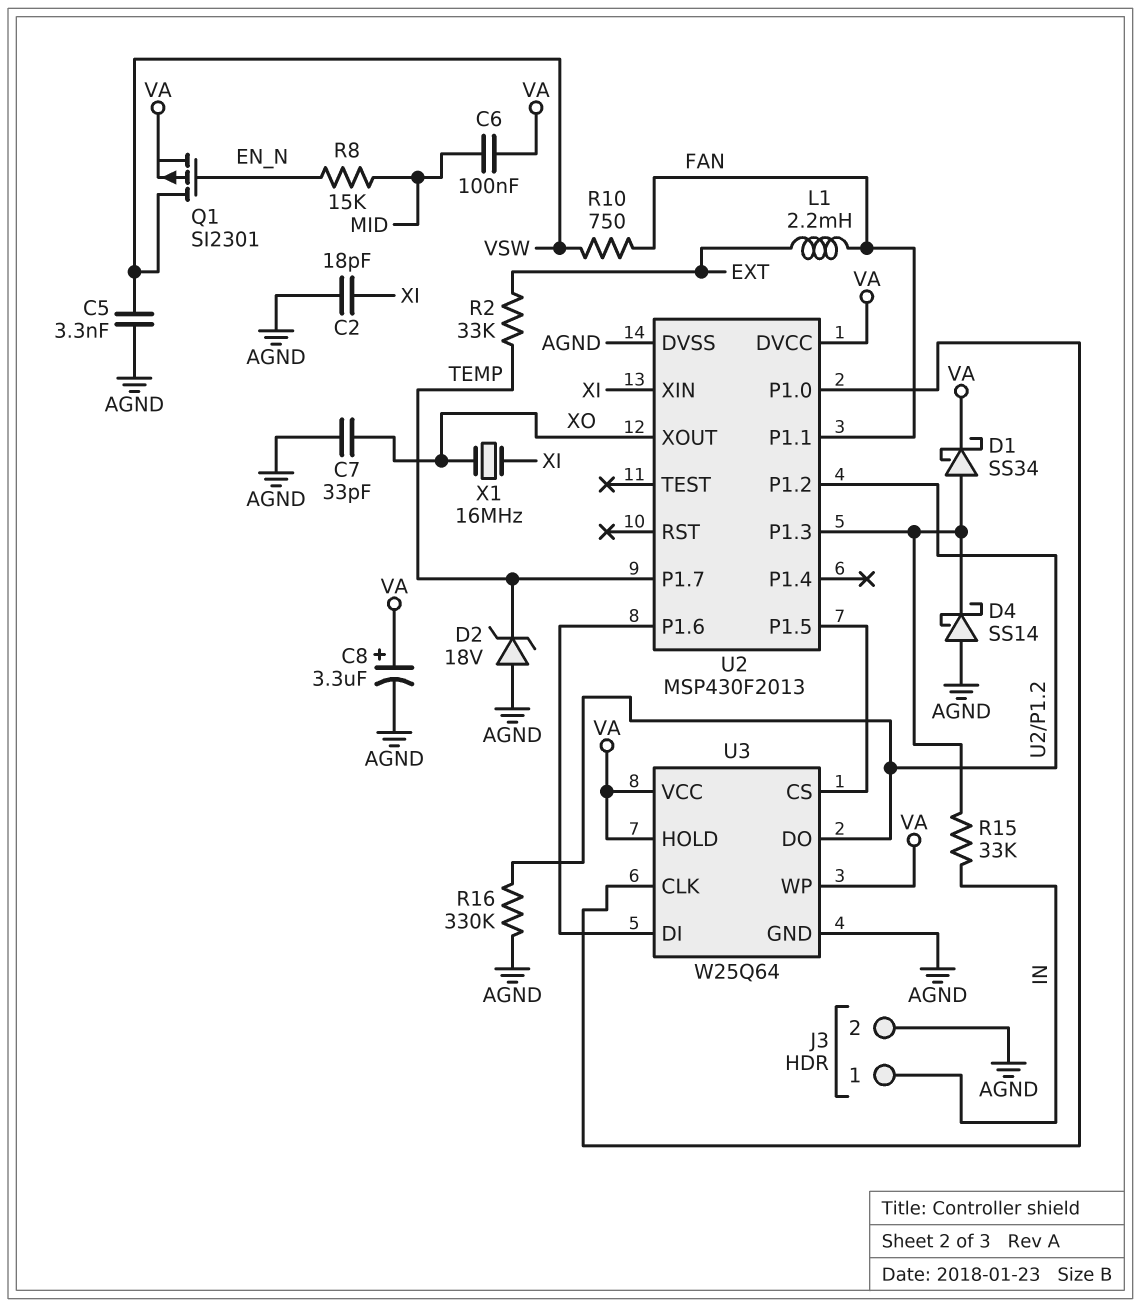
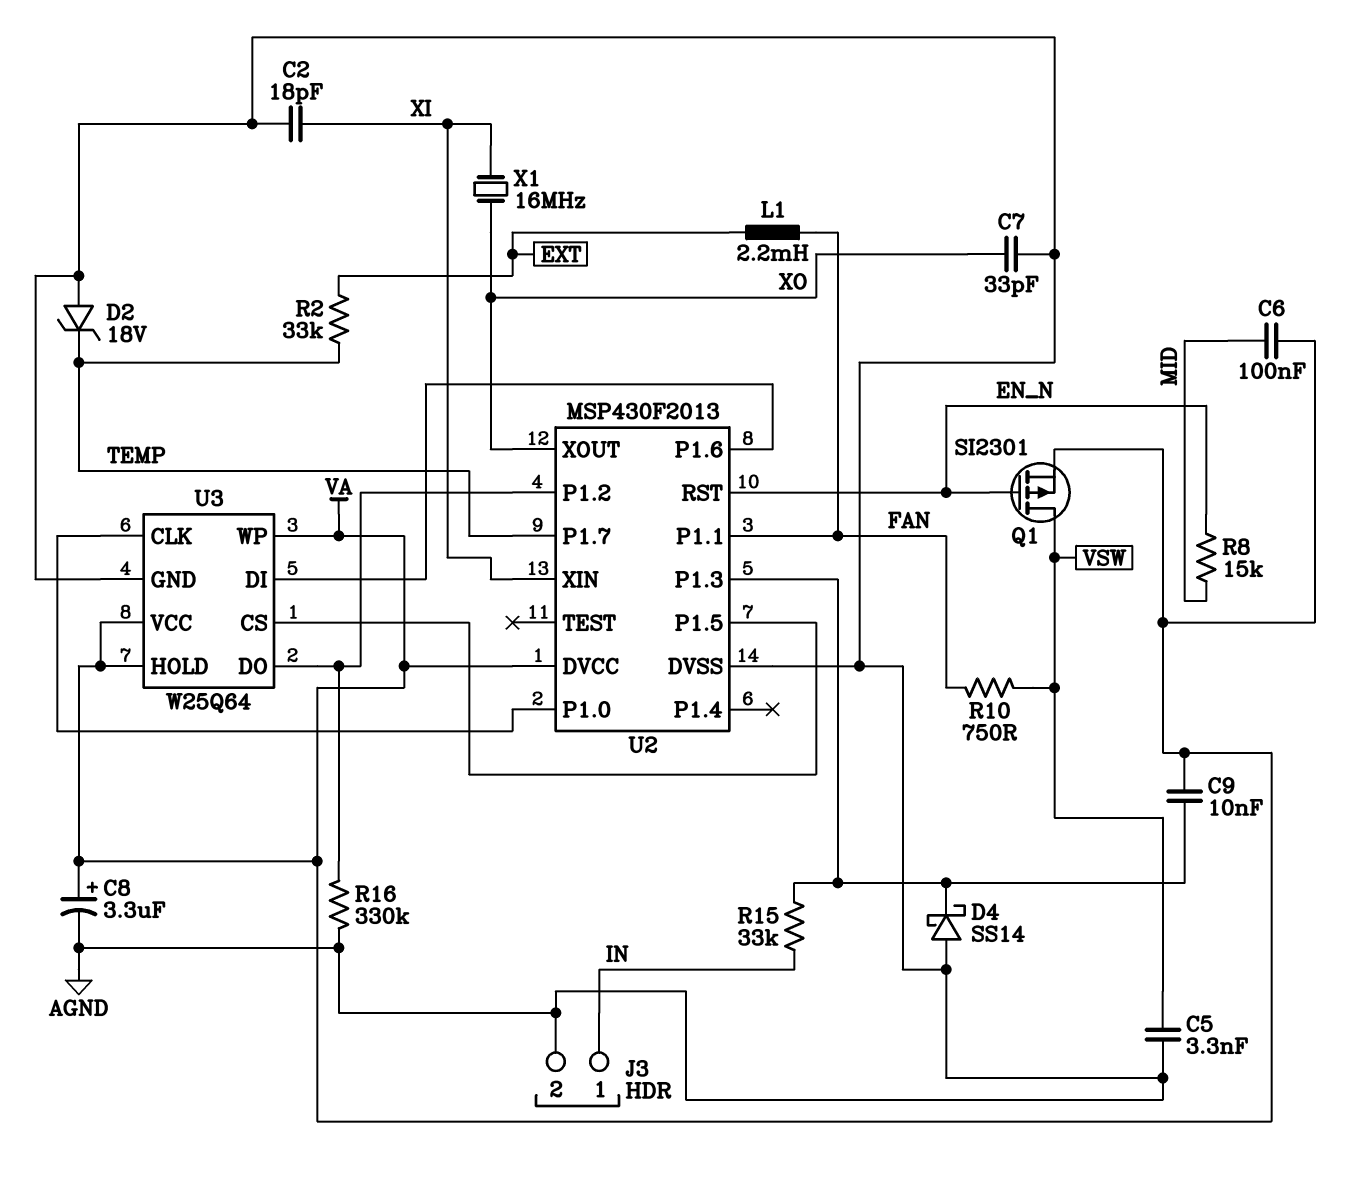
C9: none -> 10nF (U2/P1.3, VA)
D1: schottky SS34 (A U2/P1.3, K VA) -> none
U2 pin RST: none -> EN_N

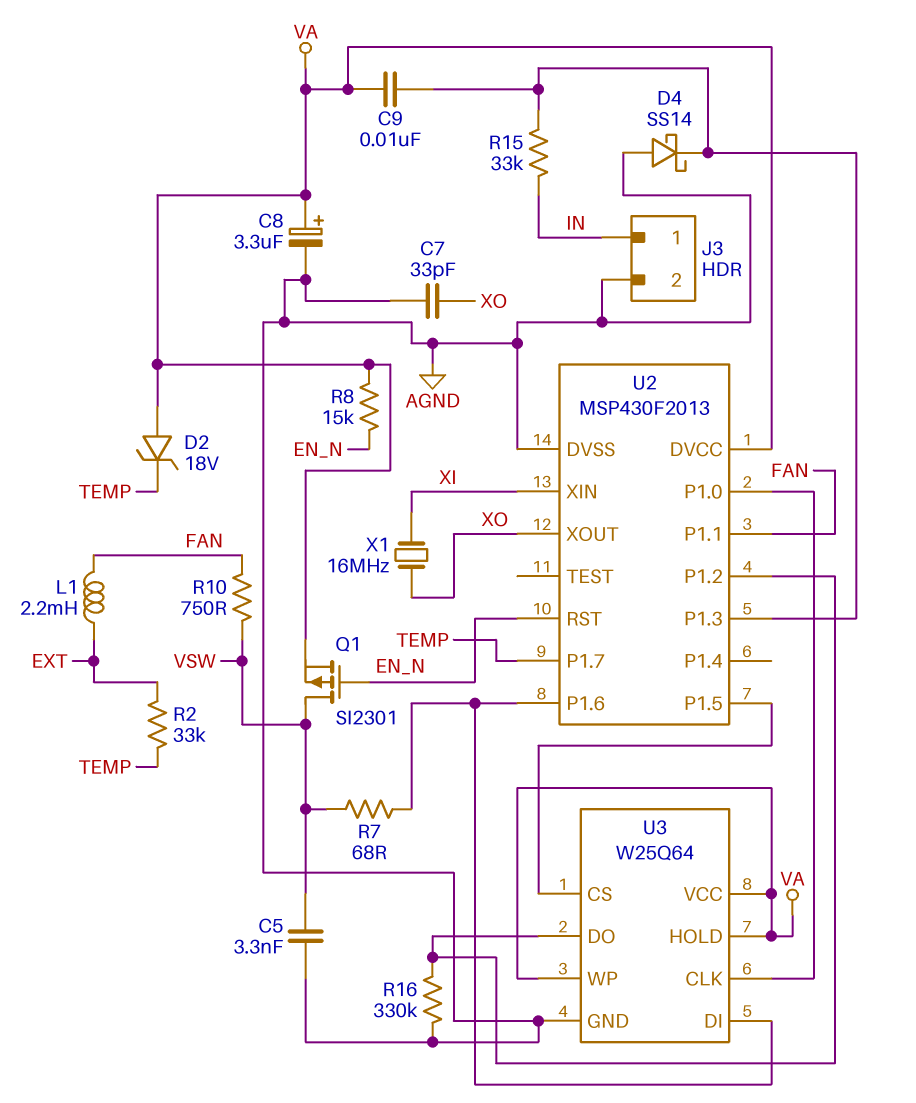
C2: 18pF (AGND, XI) -> none
C6: 100nF (MID, VA) -> none
D2: zener 18V (A AGND, K TEMP) -> zener 18V (A VA, K TEMP)
R7: none -> 68 (U2/P1.6, VSW)
R8: 15k (EN_N, MID) -> 15k (EN_N, VA)

